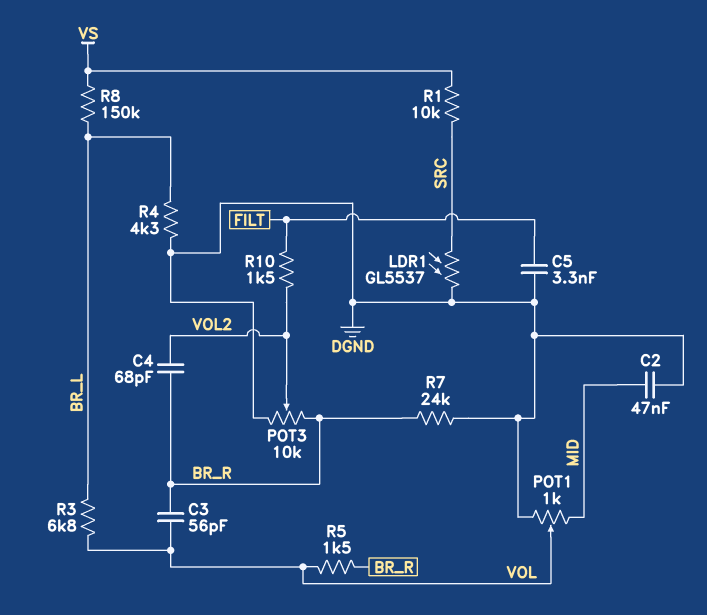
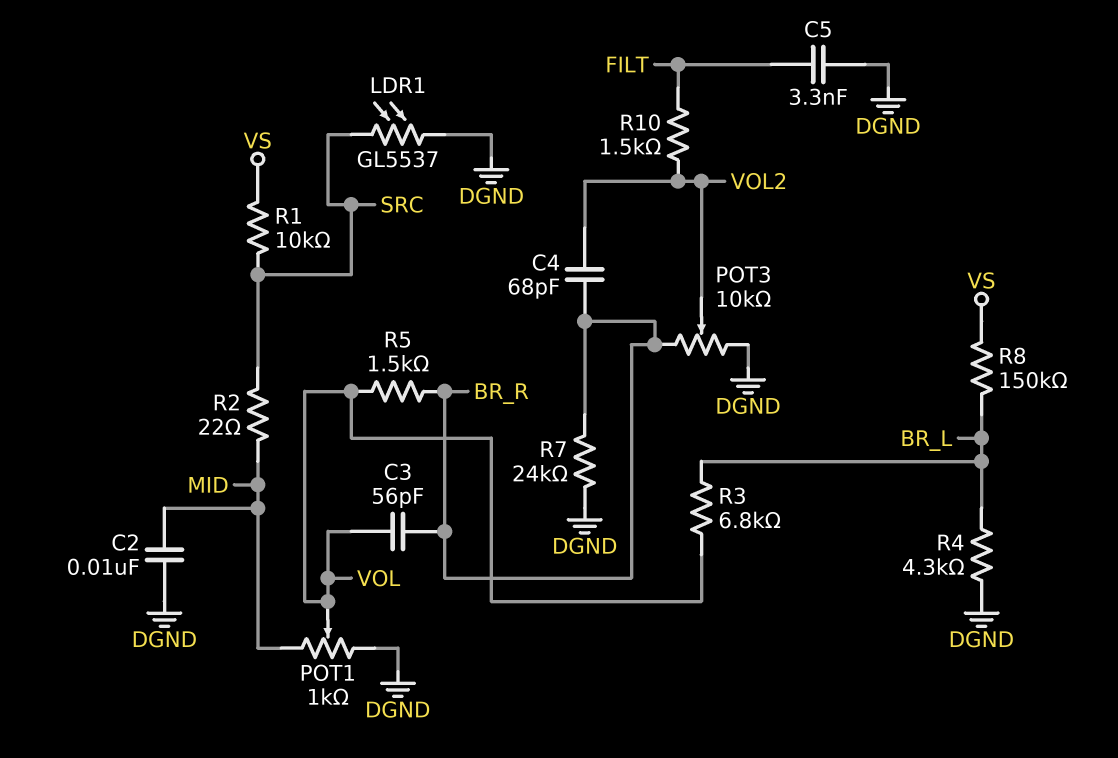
C2: 47nF (DGND, MID) -> 10nF (DGND, MID)
R2: none -> 22 (MID, SRC)

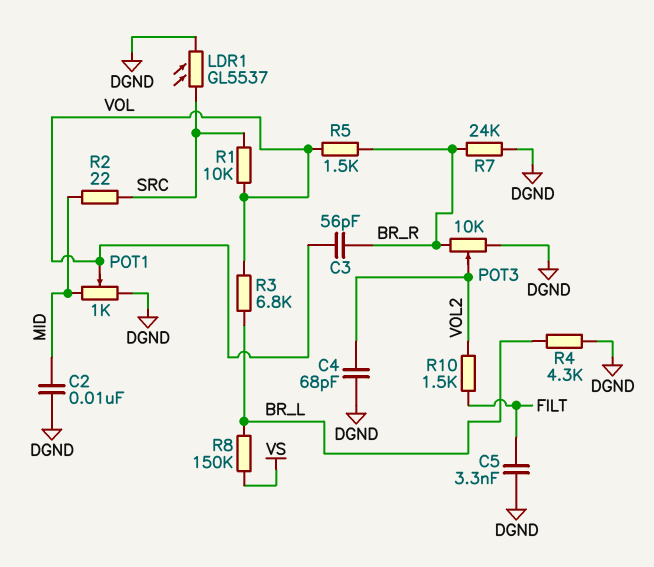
C4: 68pF (BR_R, VOL2) -> 68pF (DGND, VOL2)
R1: 10k (SRC, VS) -> 10k (SRC, VOL)

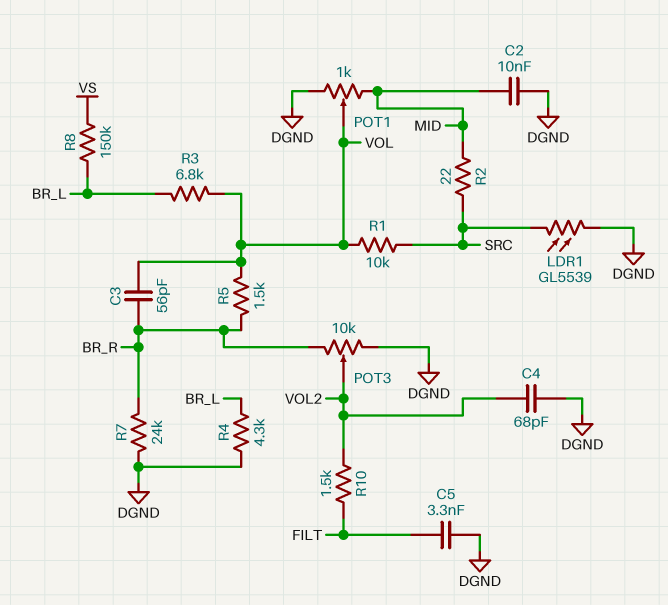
LDR1: GL5537 (DGND, SRC) -> GL5539 (DGND, SRC)

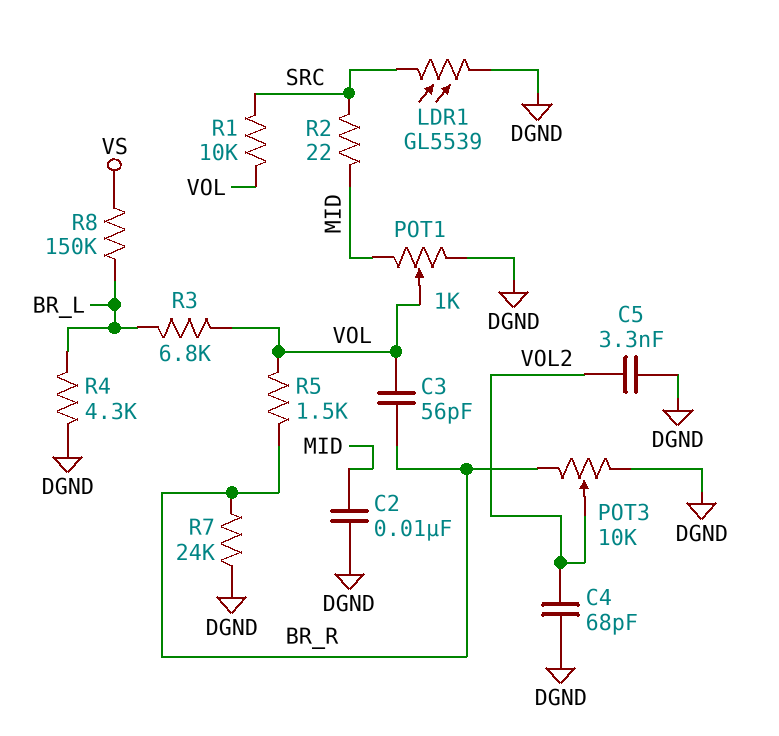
C5: 3.3nF (DGND, FILT) -> 3.3nF (DGND, VOL2)
R10: 1.5k (FILT, VOL2) -> none

